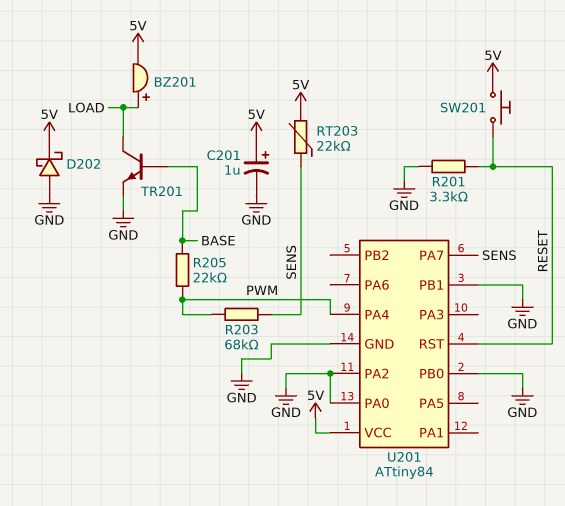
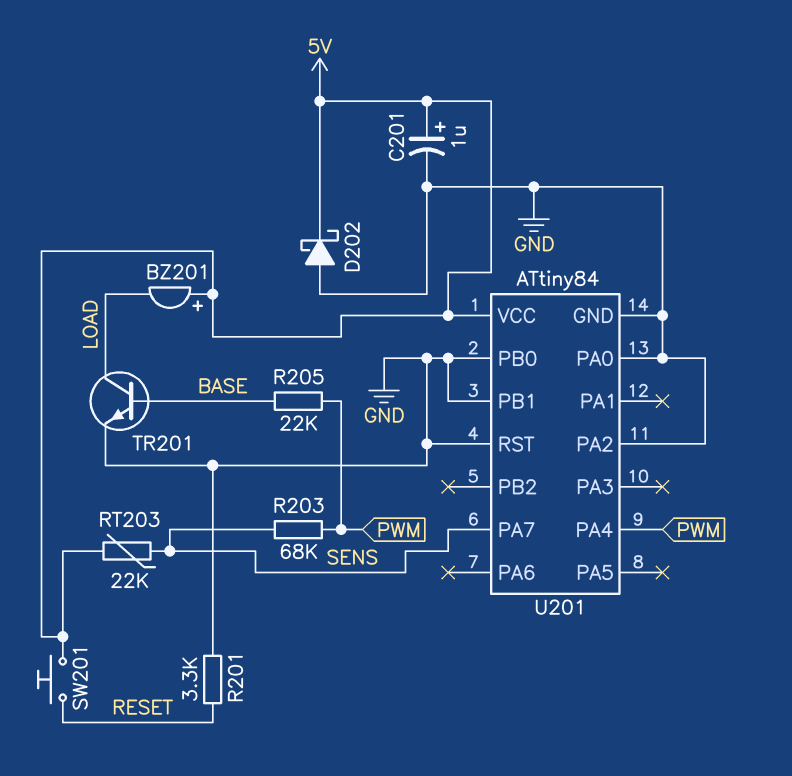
BZ201: buzzer (plus LOAD, minus 5V) -> buzzer (plus 5V, minus LOAD)
U201 pin RST: RESET -> GND

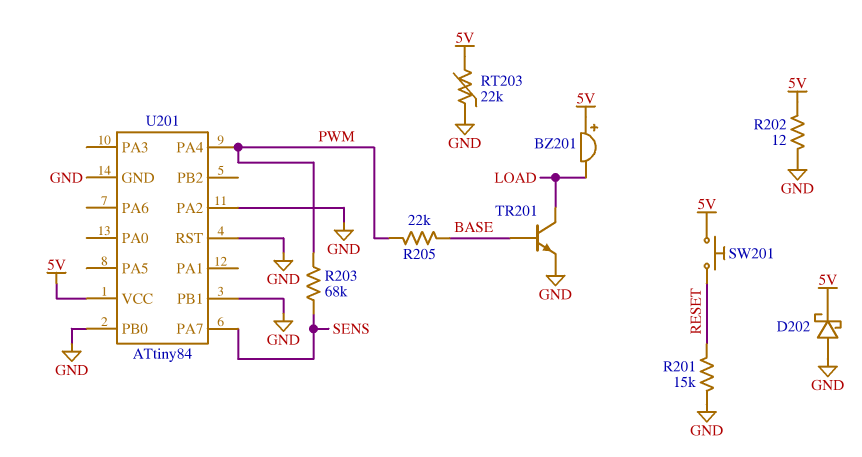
C201: 1uF (plus 5V, minus GND) -> none
R201: 3.3k (GND, RESET) -> 15k (GND, RESET)
R202: none -> 12 (5V, GND)
RT203: 22k (5V, SENS) -> 22k (5V, GND)
U201 pin PA0: GND -> none

